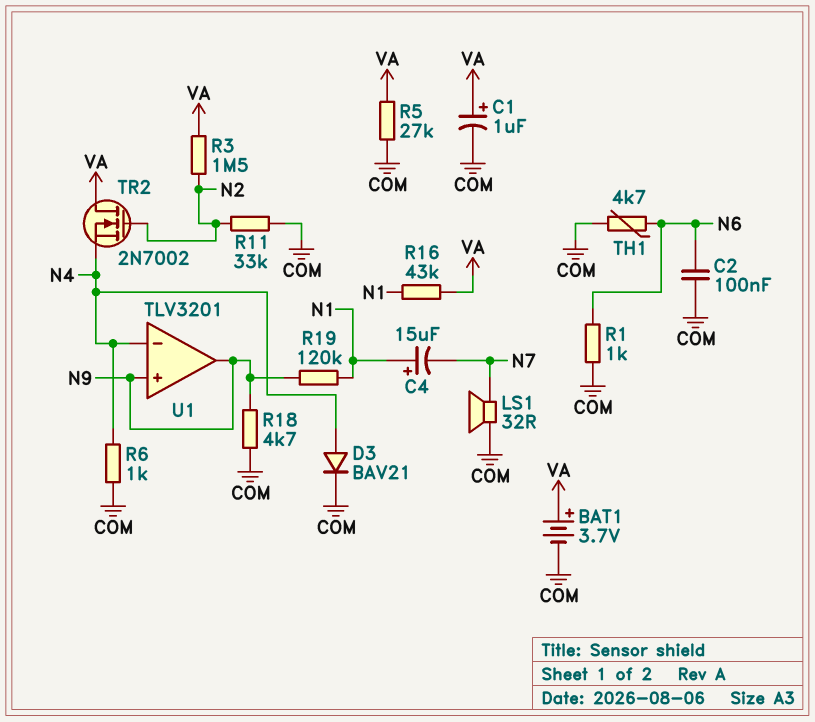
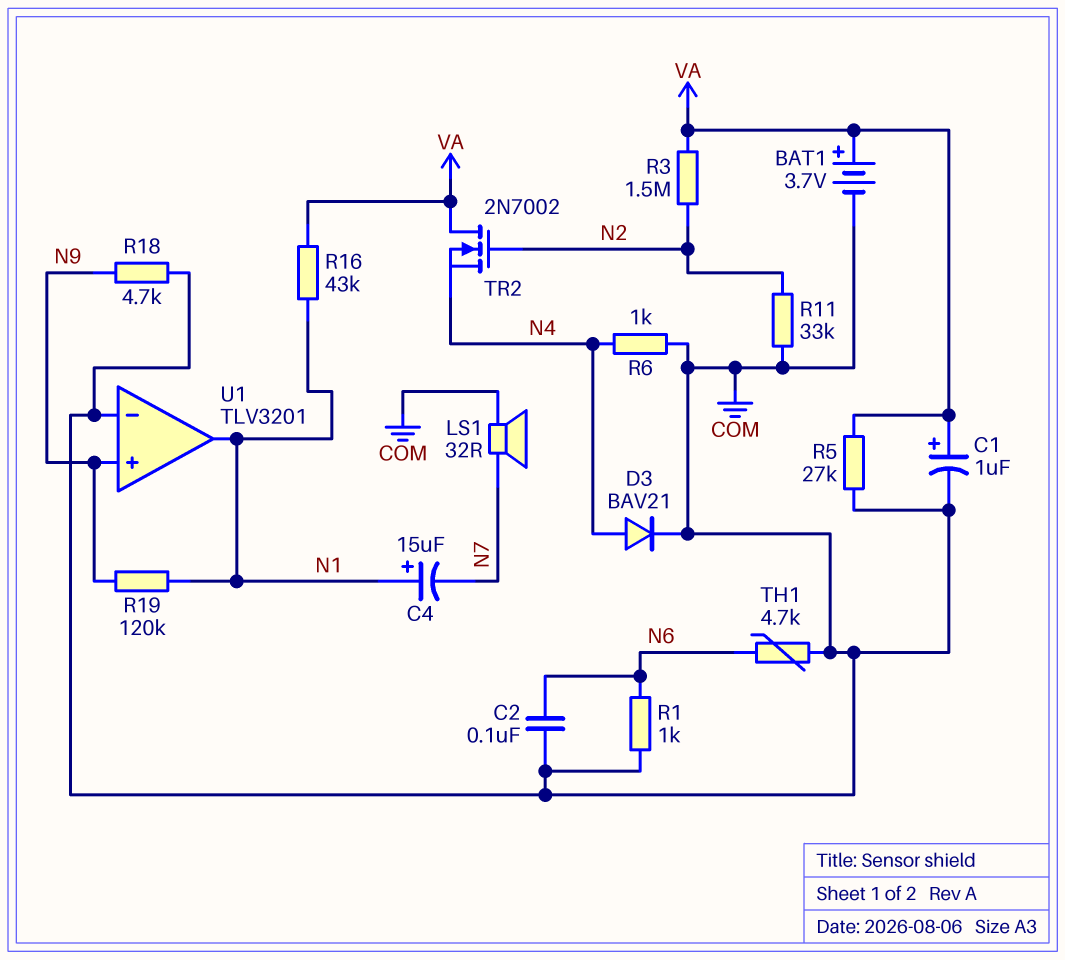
U1 pin in-: N4 -> COM
U1 pin out: N9 -> N1

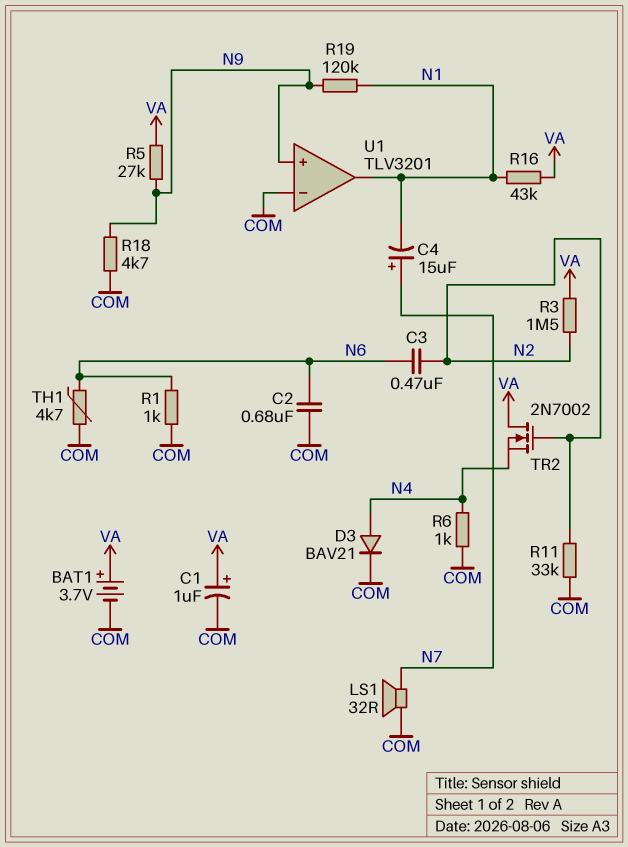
C2: 100nF (COM, N6) -> 680nF (COM, N6)
C3: none -> 470nF (N2, N6)
C4: 15uF (plus N1, minus N7) -> 15uF (plus N7, minus N1)
R5: 27k (COM, VA) -> 27k (N9, VA)

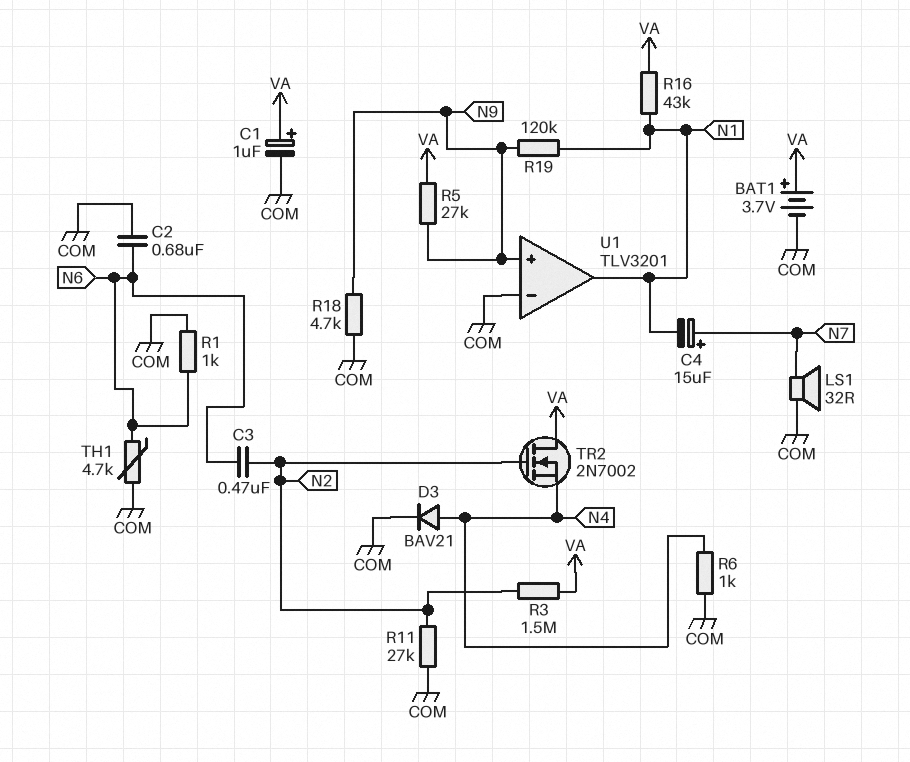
R11: 33k (COM, N2) -> 27k (COM, N2)

